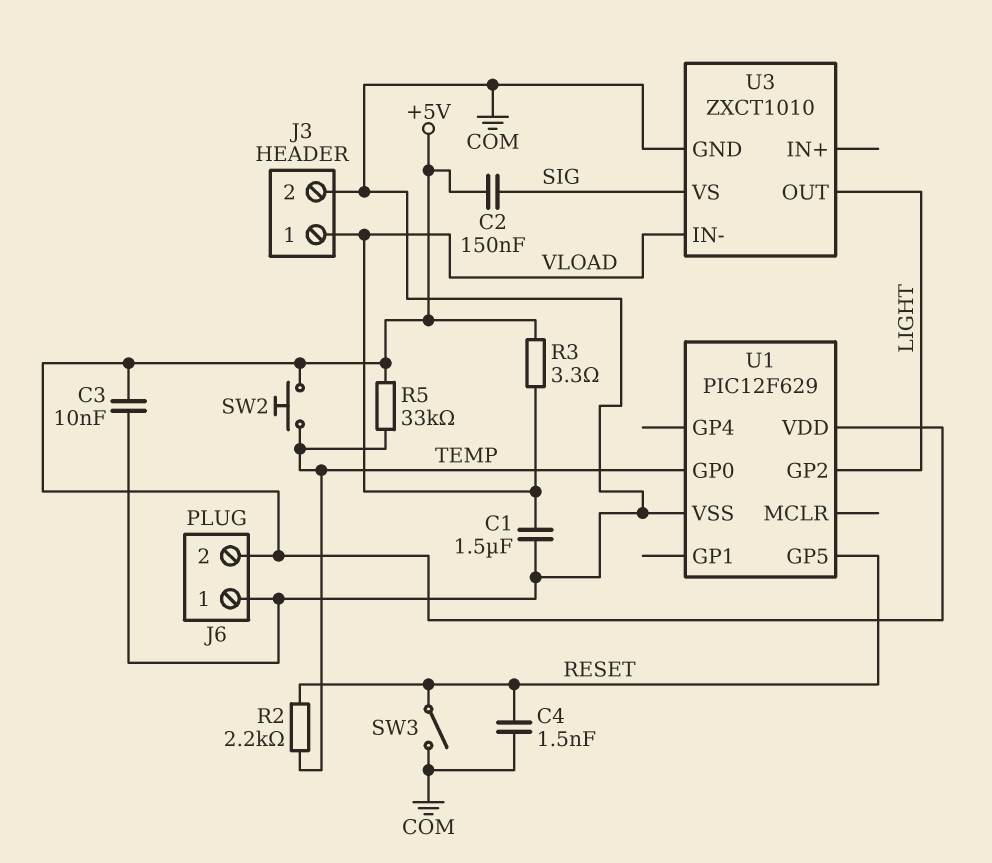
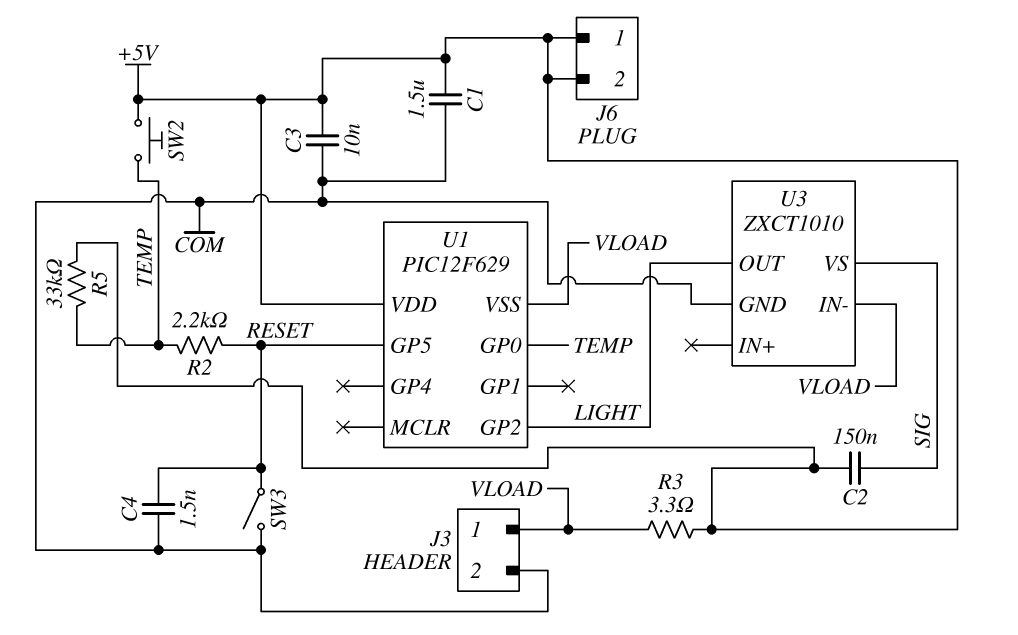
C1: 1.5uF (COM, VLOAD) -> 1.5uF (+5V, COM)
J6 pin 1: COM -> +5V
U1 pin VSS: COM -> VLOAD

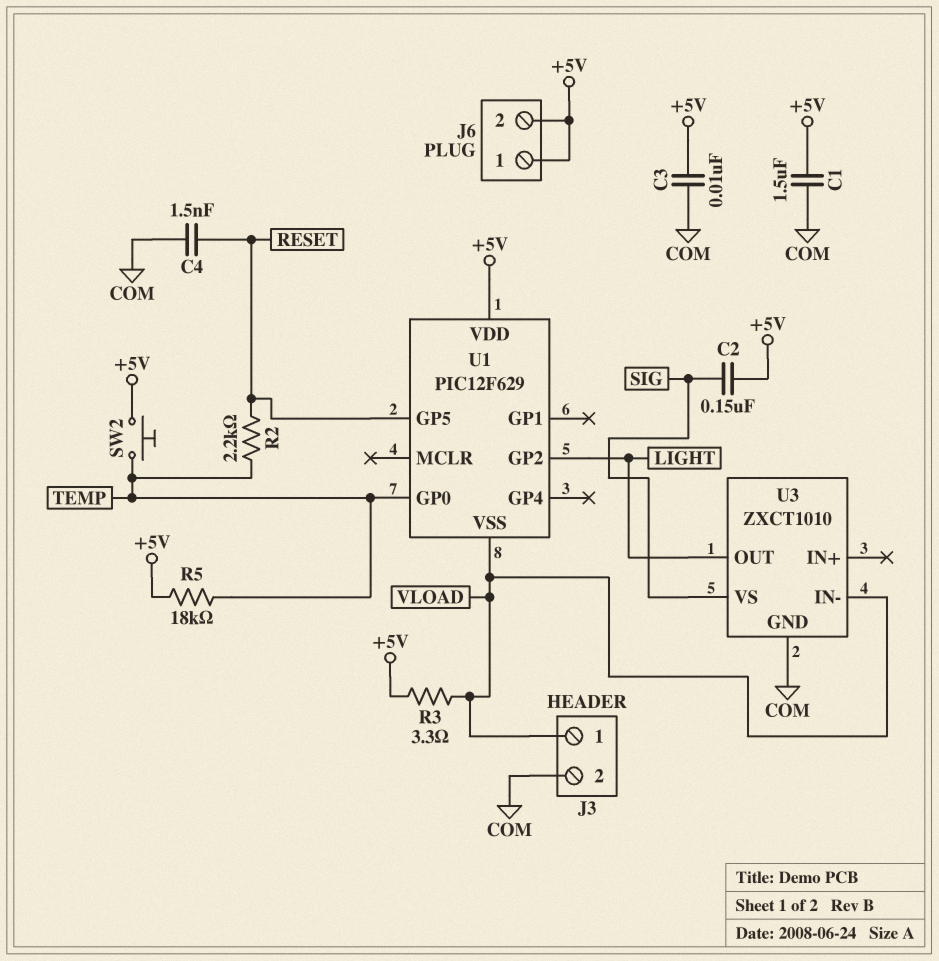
R5: 33k (+5V, TEMP) -> 18k (+5V, TEMP)
SW3: switch (COM, RESET) -> none

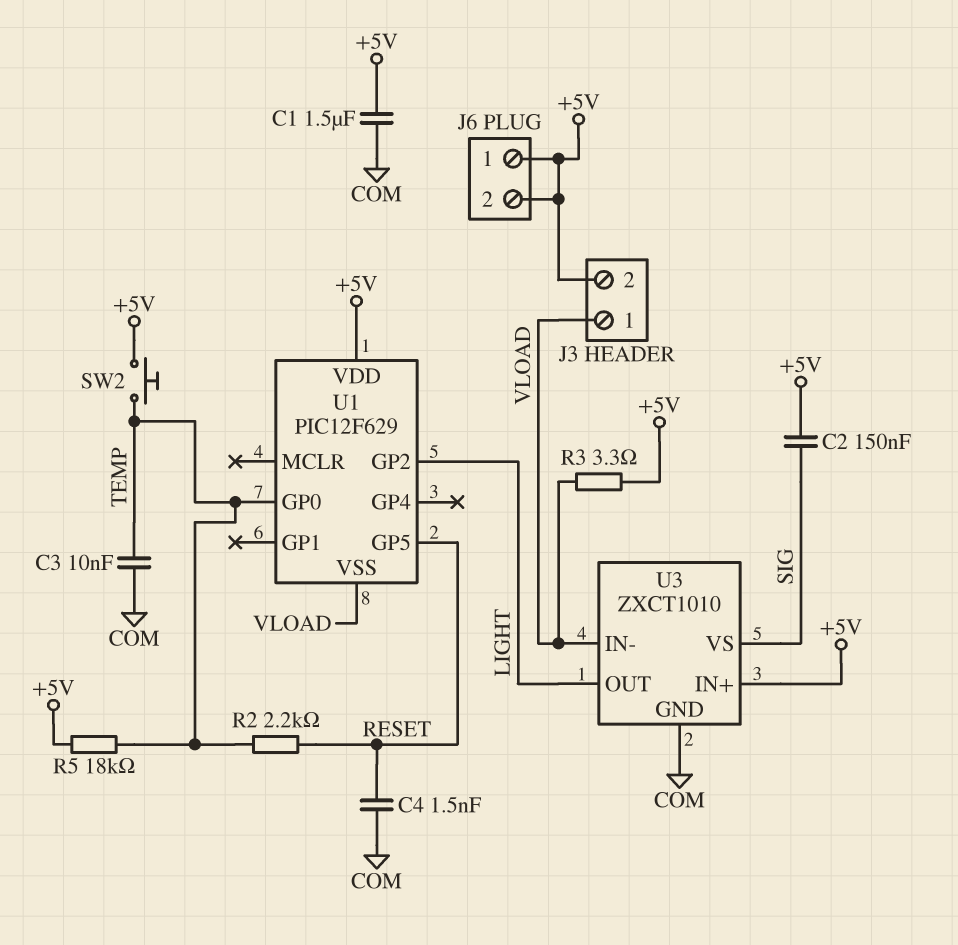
C3: 10nF (+5V, COM) -> 10nF (COM, TEMP)
J3 pin 2: COM -> +5V
U3 pin IN+: none -> +5V

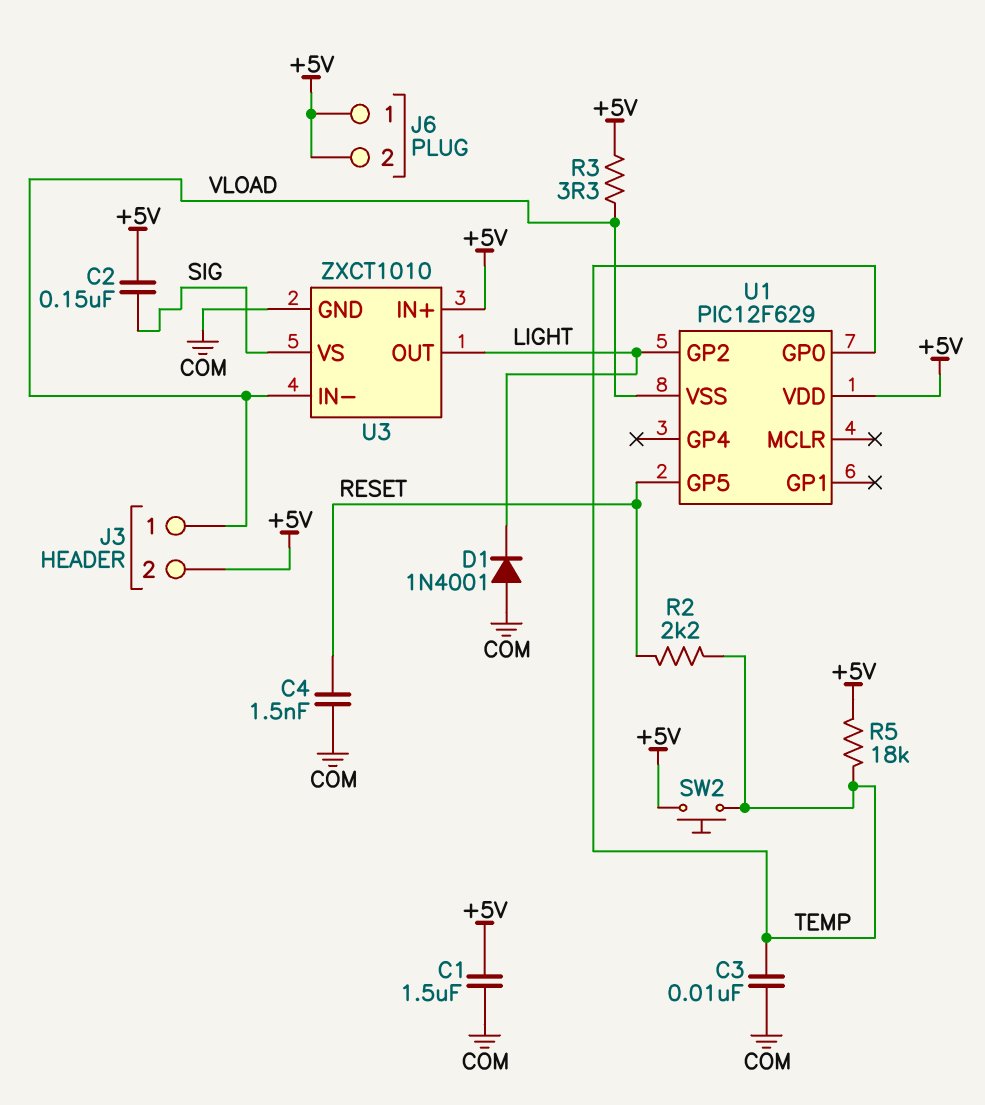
D1: none -> diode 1N4001 (A COM, K LIGHT)

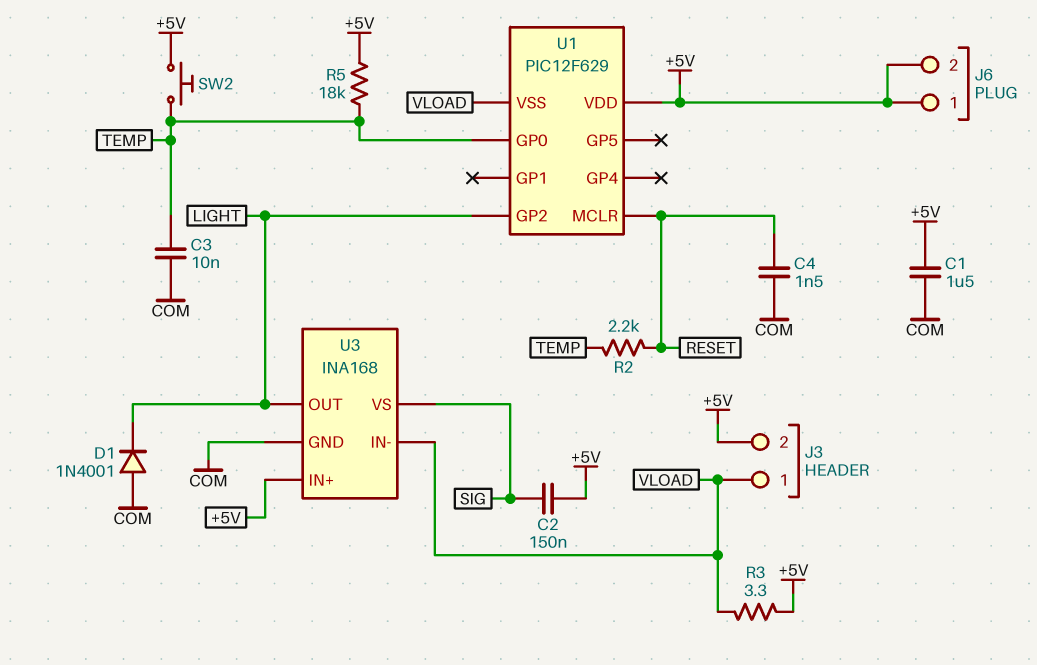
U1 pin GP5: RESET -> none
U1 pin MCLR: none -> RESET
U3: ZXCT1010 -> INA168

